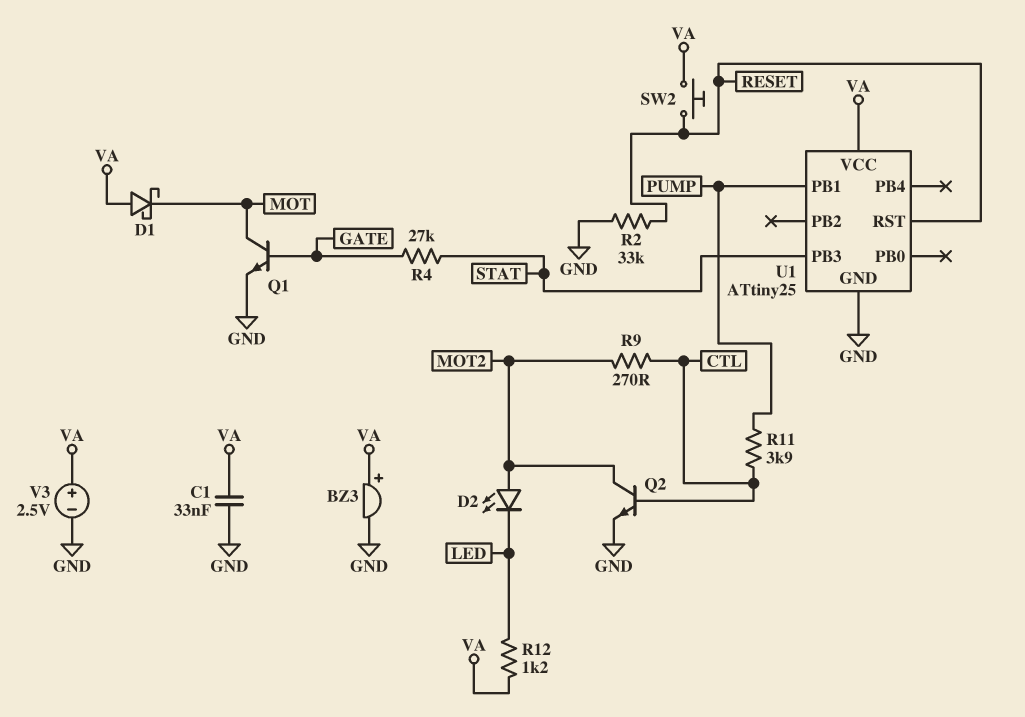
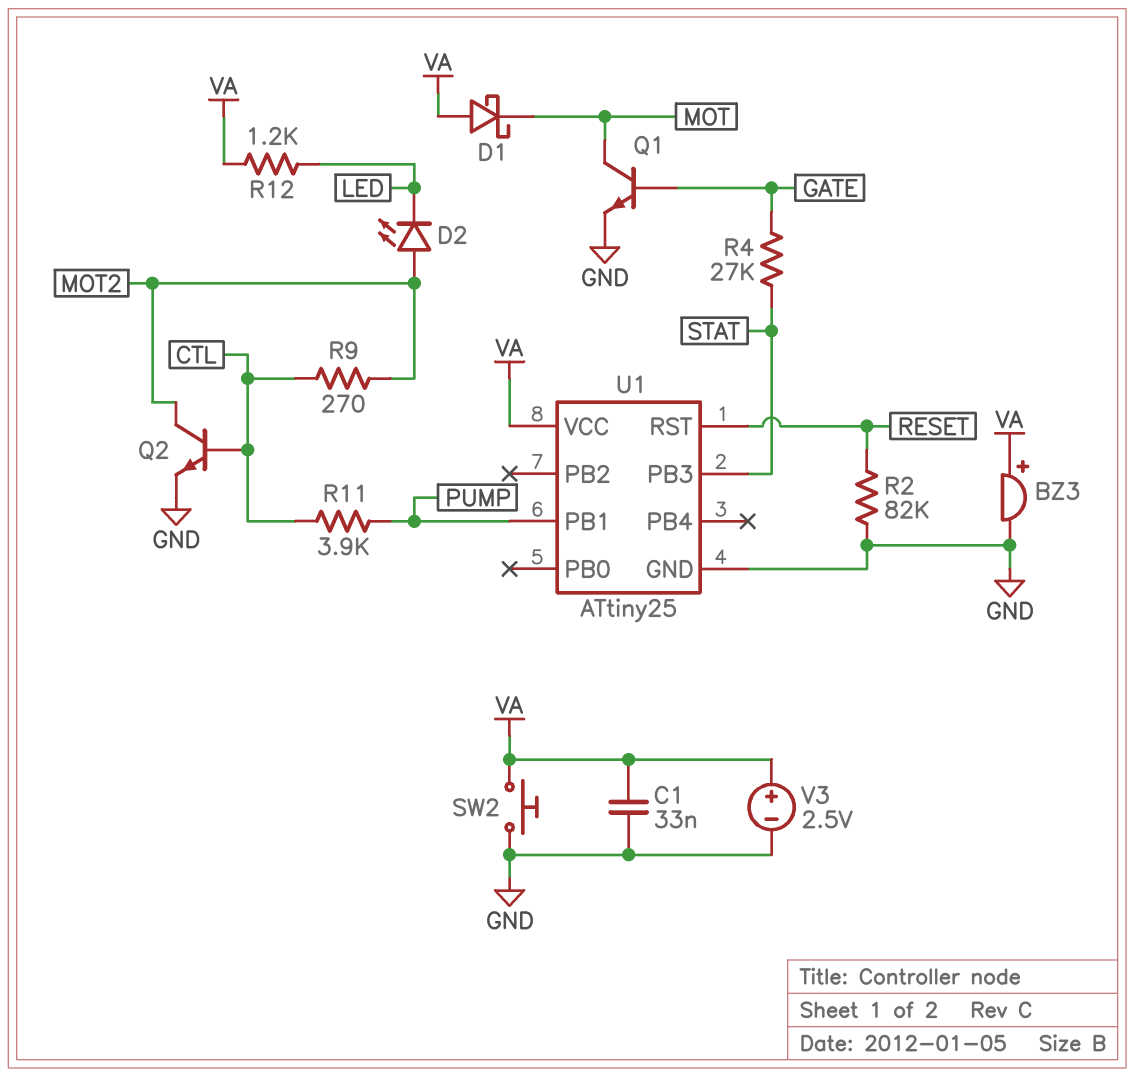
R2: 33k (GND, RESET) -> 82k (GND, RESET)
SW2: button (RESET, VA) -> button (GND, VA)

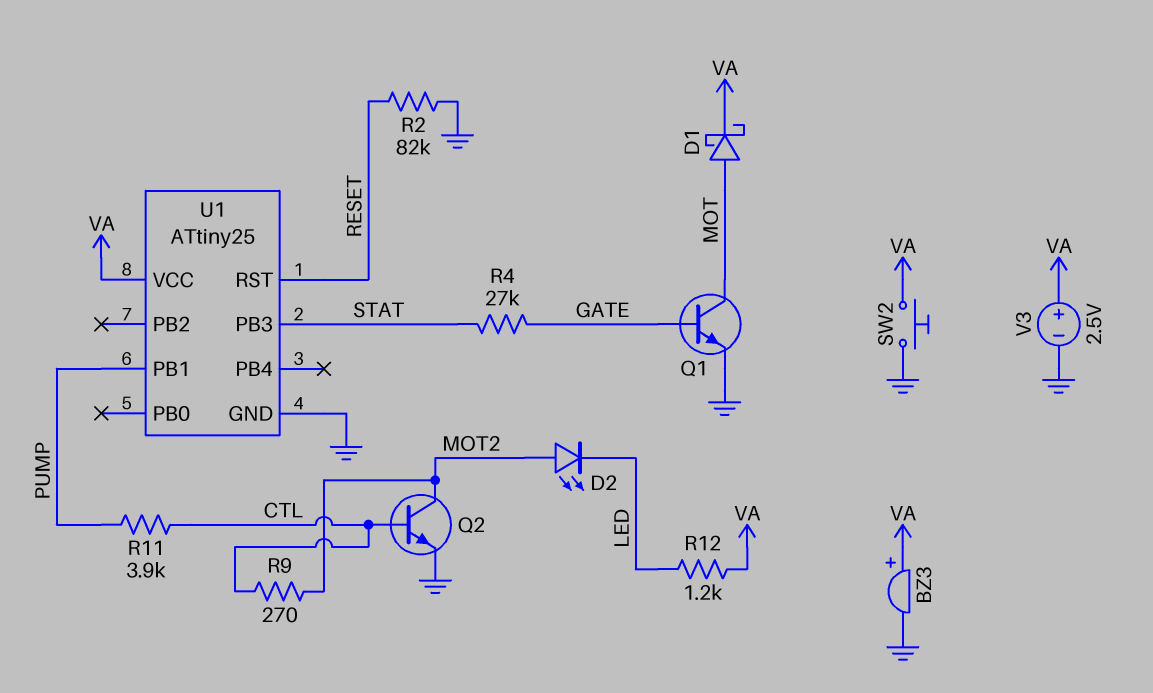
C1: 33nF (GND, VA) -> none
D1: schottky (A VA, K MOT) -> schottky (A MOT, K VA)

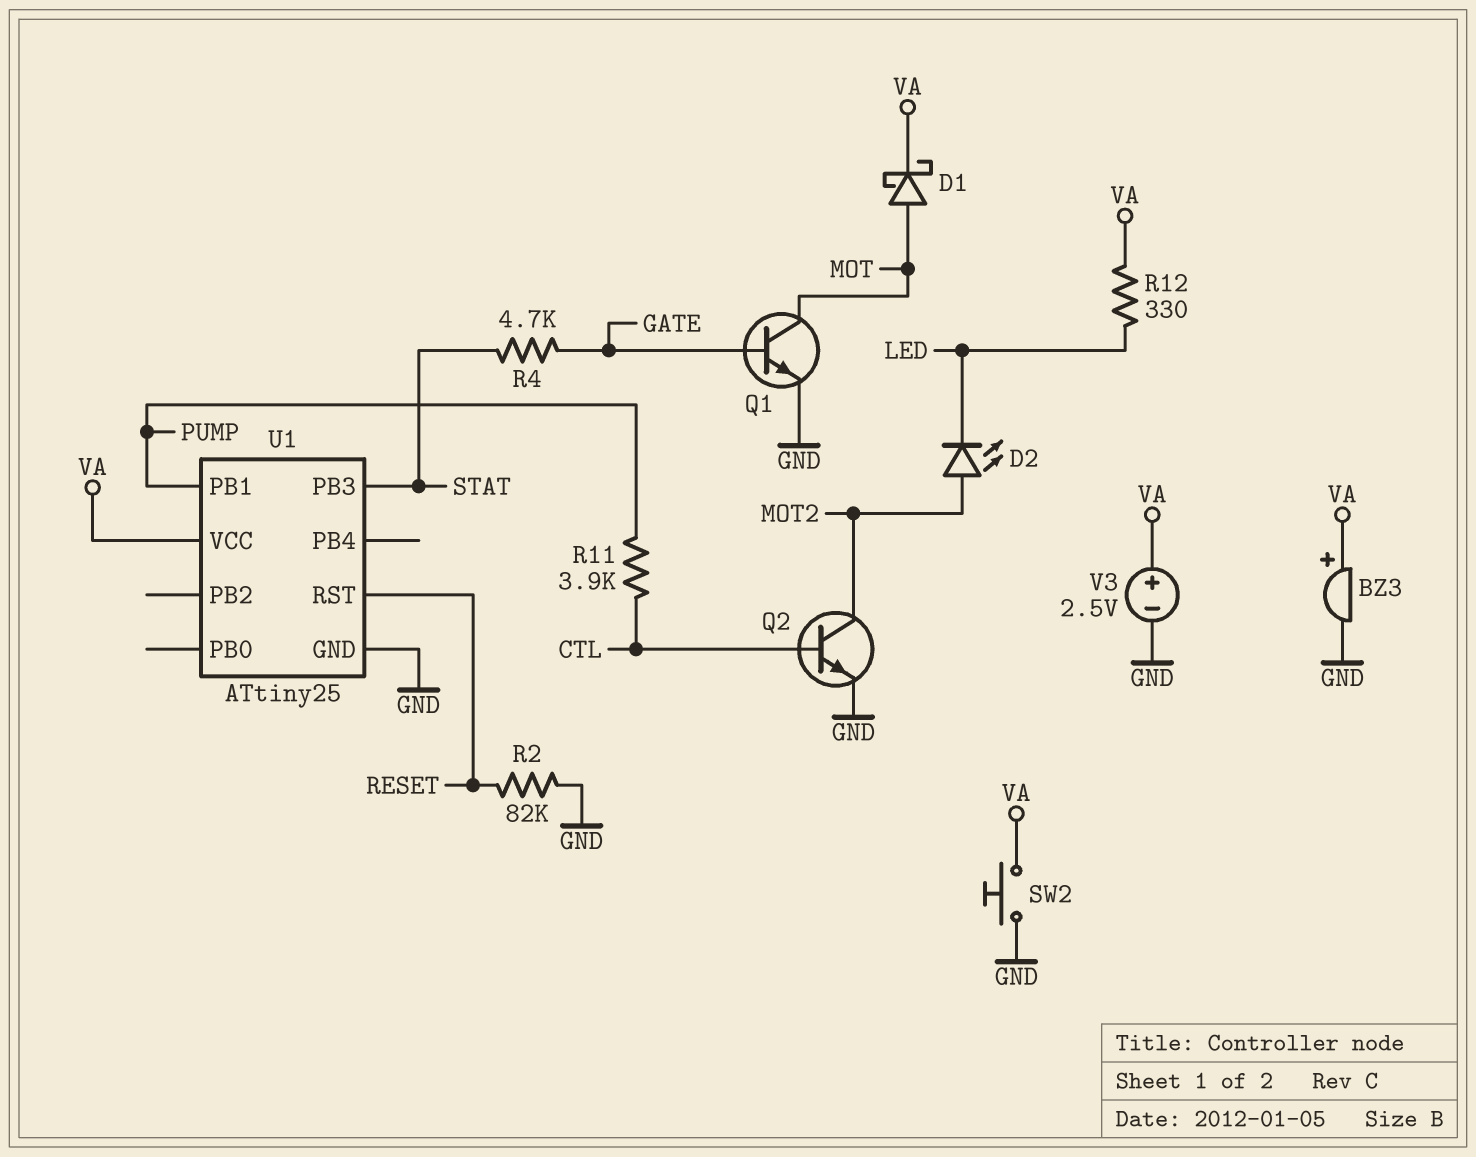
R4: 27k (GATE, STAT) -> 4.7k (GATE, STAT)
R9: 270 (CTL, MOT2) -> none
R12: 1.2k (LED, VA) -> 330 (LED, VA)

